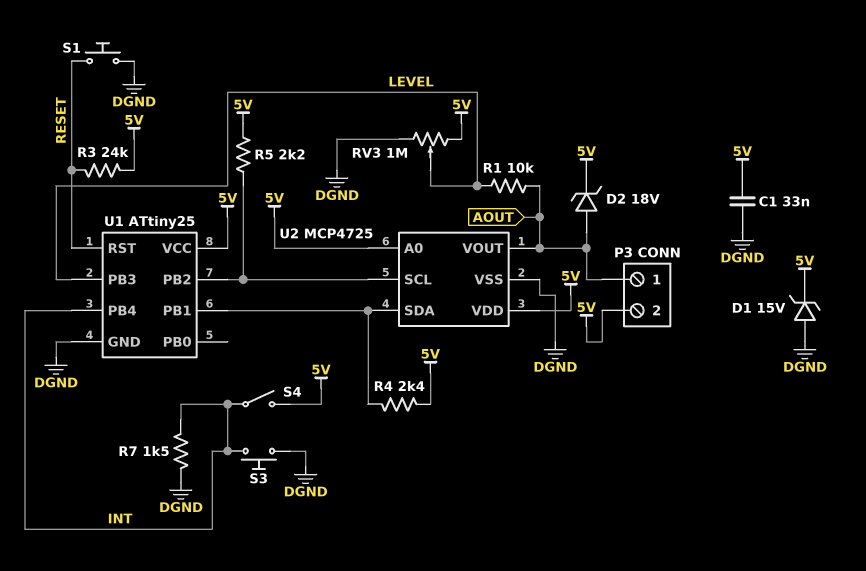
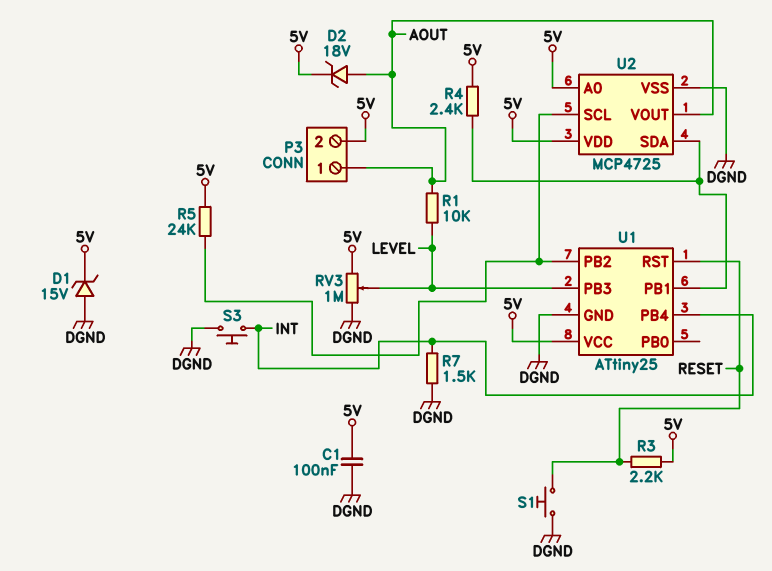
C1: 33nF (5V, DGND) -> 100nF (5V, DGND)
R3: 24k (5V, RESET) -> 2.2k (5V, RESET)
R5: 2.2k (5V, U1/PB2) -> 24k (5V, U1/PB2)
S4: switch (5V, INT) -> none

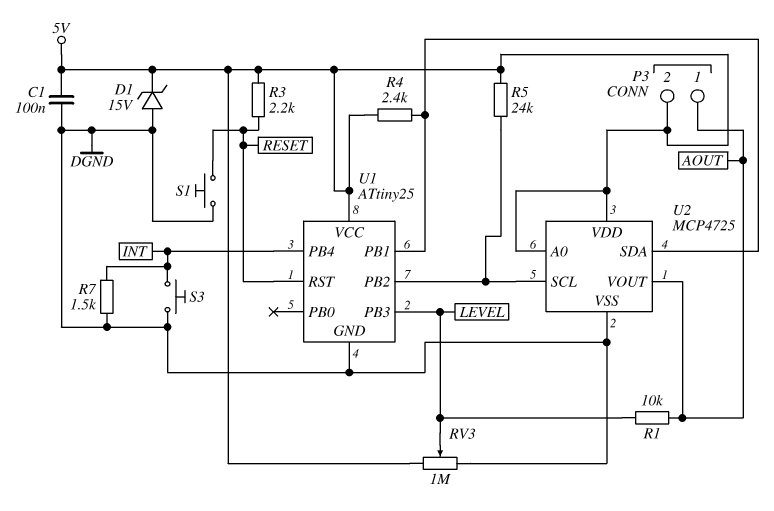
D2: zener 18V (A AOUT, K 5V) -> none

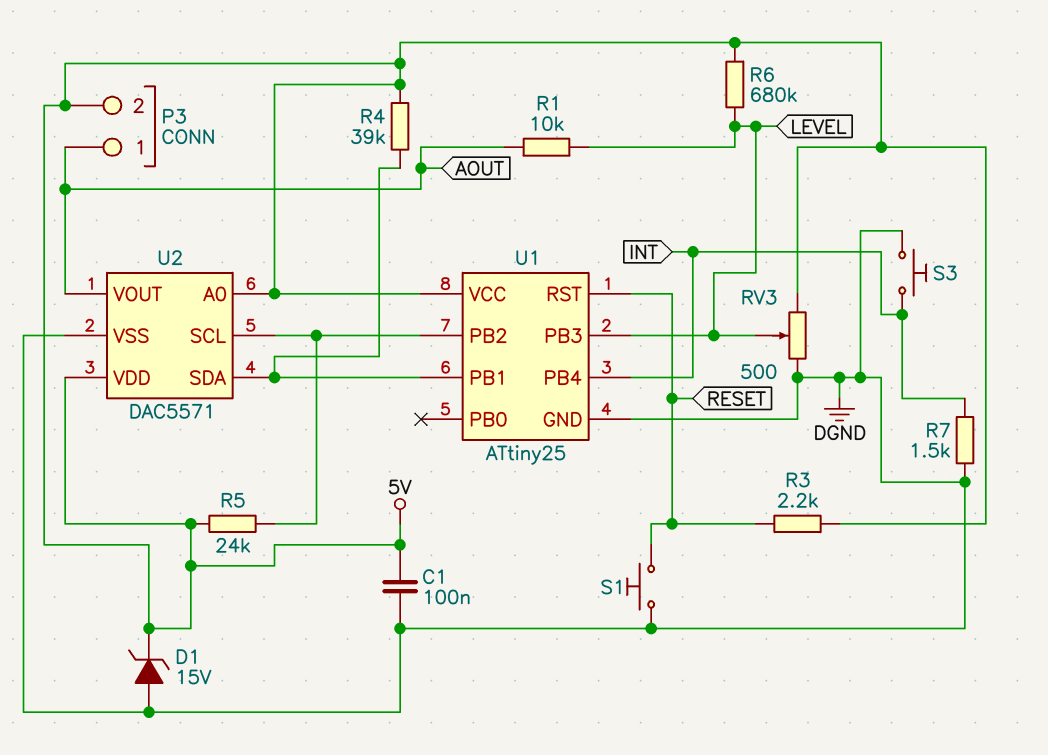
R4: 2.4k (5V, U1/PB1) -> 39k (5V, U1/PB1)
R6: none -> 680k (5V, LEVEL)
RV3: 1M (5V, DGND, wiper LEVEL) -> 500 (5V, DGND, wiper LEVEL)
U2: MCP4725 -> DAC5571

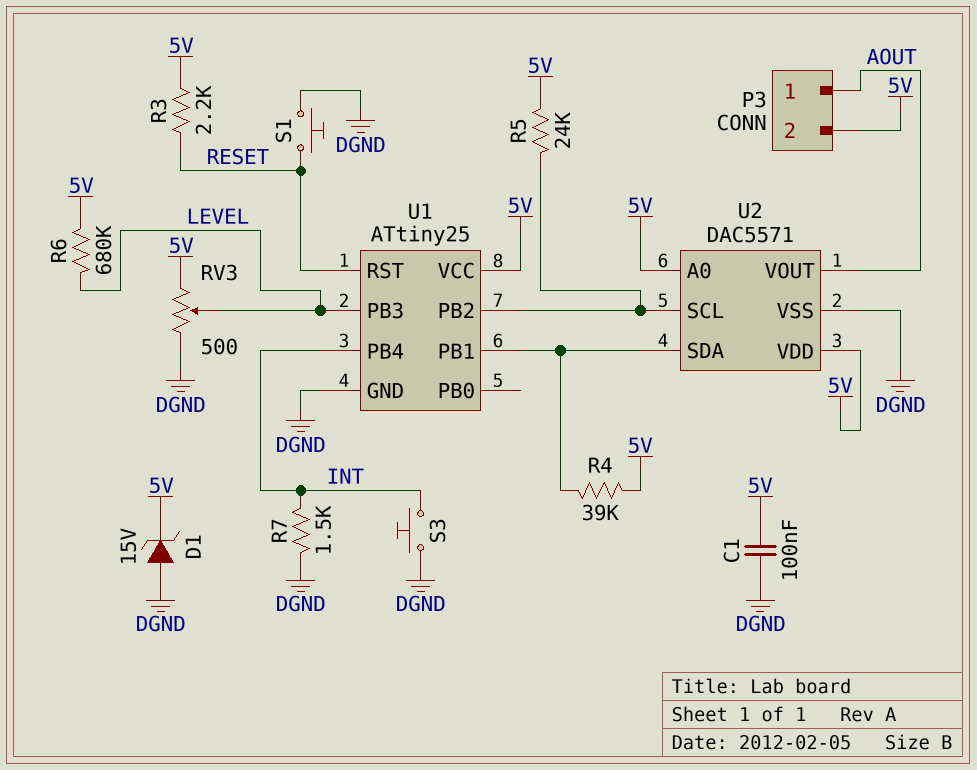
R1: 10k (AOUT, LEVEL) -> none

